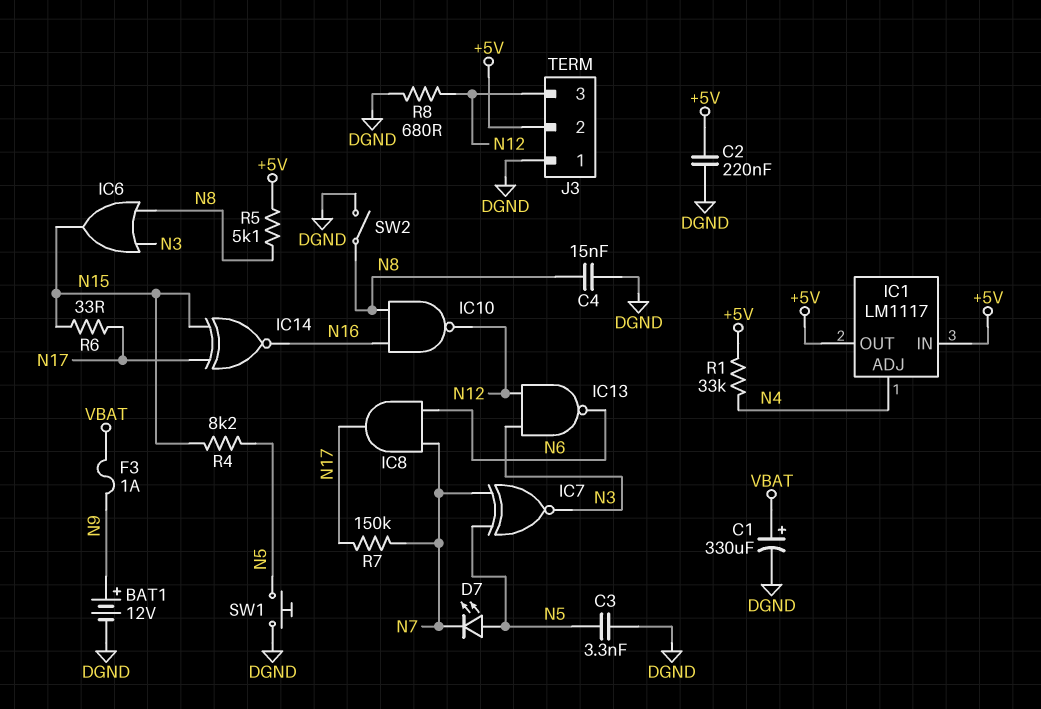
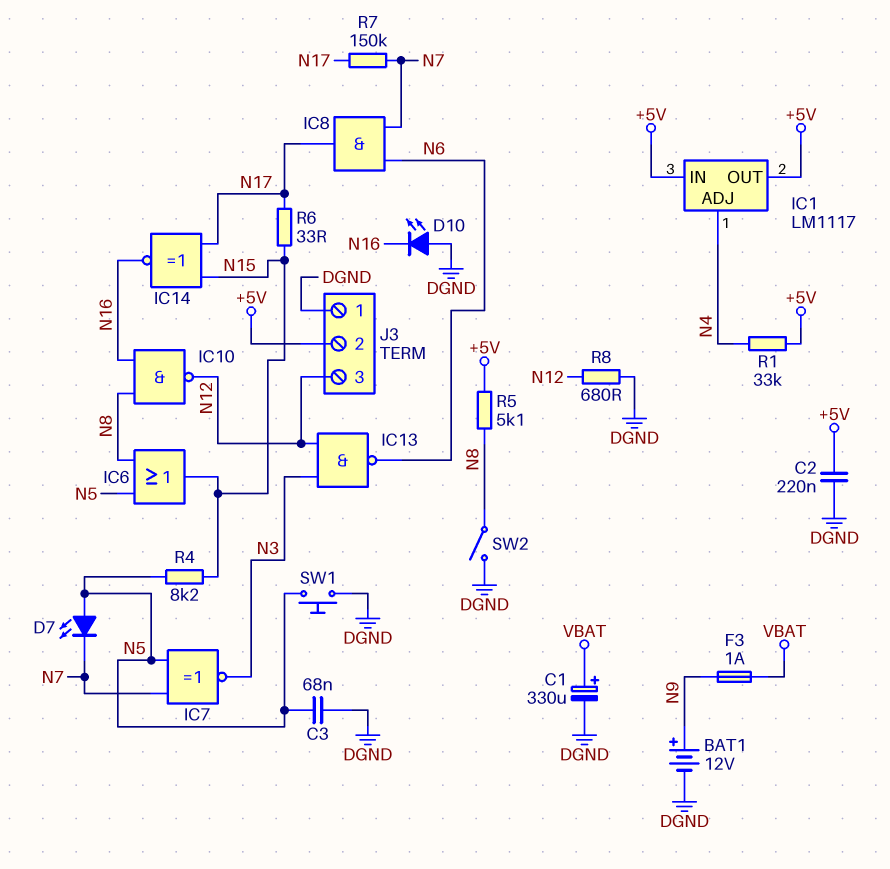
C3: 3.3nF (DGND, N5) -> 68nF (DGND, N5)
C4: 15nF (DGND, N8) -> none
D10: none -> LED (A DGND, K N16)
IC6: OR (in N3, in N8, out N15) -> OR (in N5, in N8, out N15)

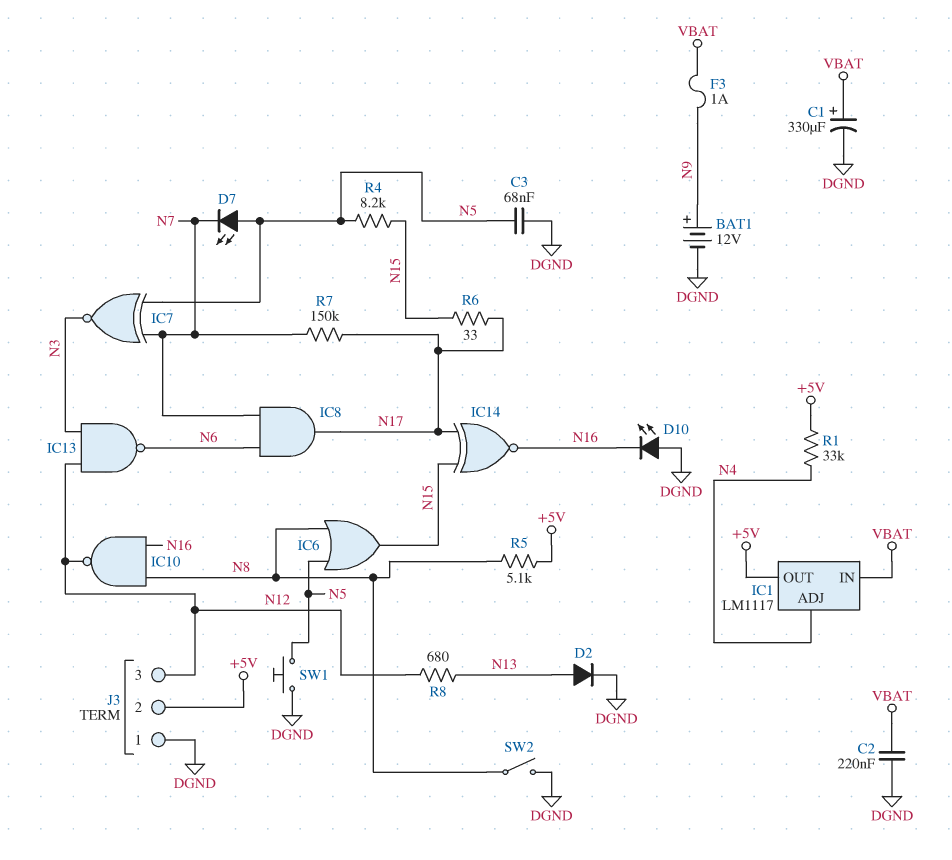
C2: 220nF (+5V, DGND) -> 220nF (DGND, VBAT)
D2: none -> diode (A N13, K DGND)
IC1 pin IN: +5V -> VBAT
R8: 680 (DGND, N12) -> 680 (N12, N13)

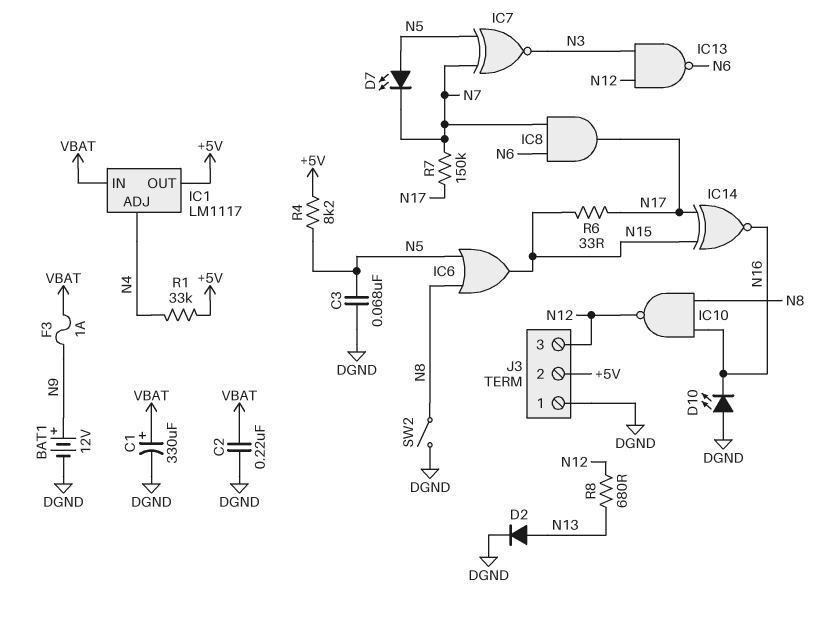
R4: 8.2k (N5, N15) -> 8.2k (+5V, N5)
R5: 5.1k (+5V, N8) -> none
SW1: button (DGND, N5) -> none

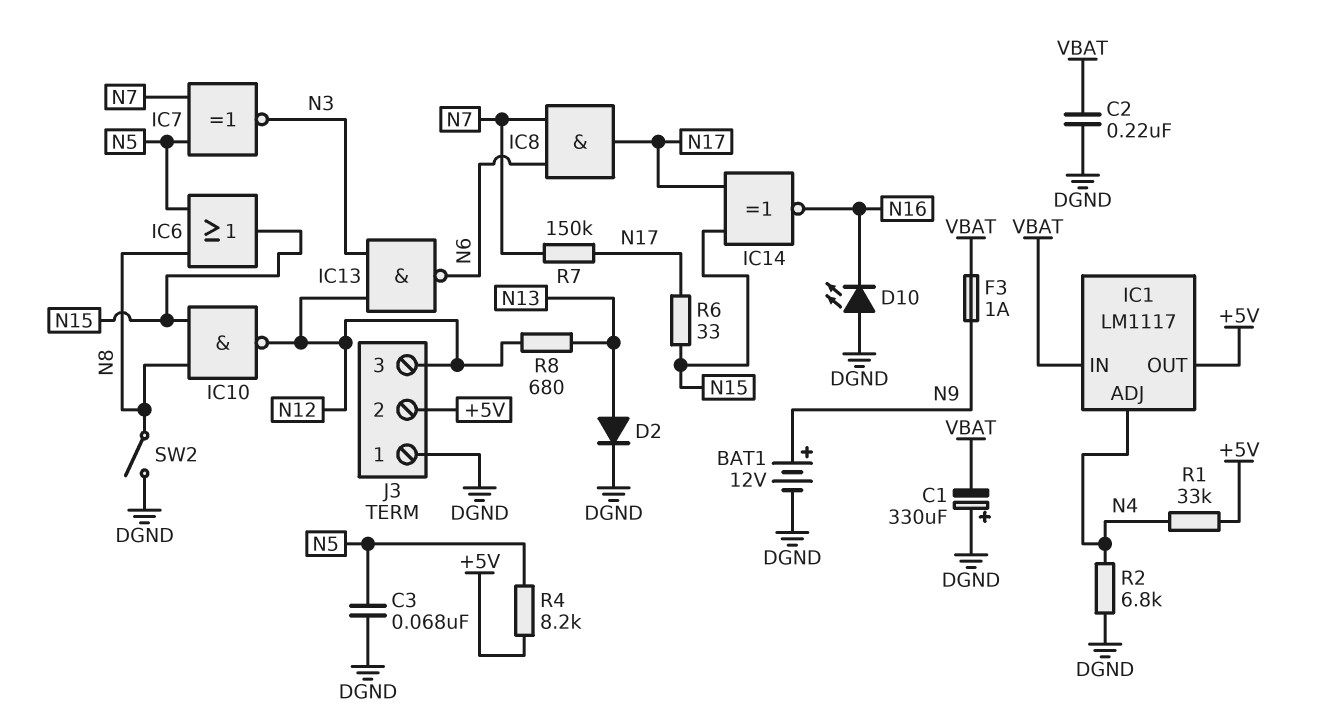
C1: 330uF (plus VBAT, minus DGND) -> 330uF (plus DGND, minus VBAT)
D7: LED (A N5, K N7) -> none
IC10: NAND (in N8, in N16, out N12) -> NAND (in N8, in N15, out N12)
R2: none -> 6.8k (DGND, N4)

